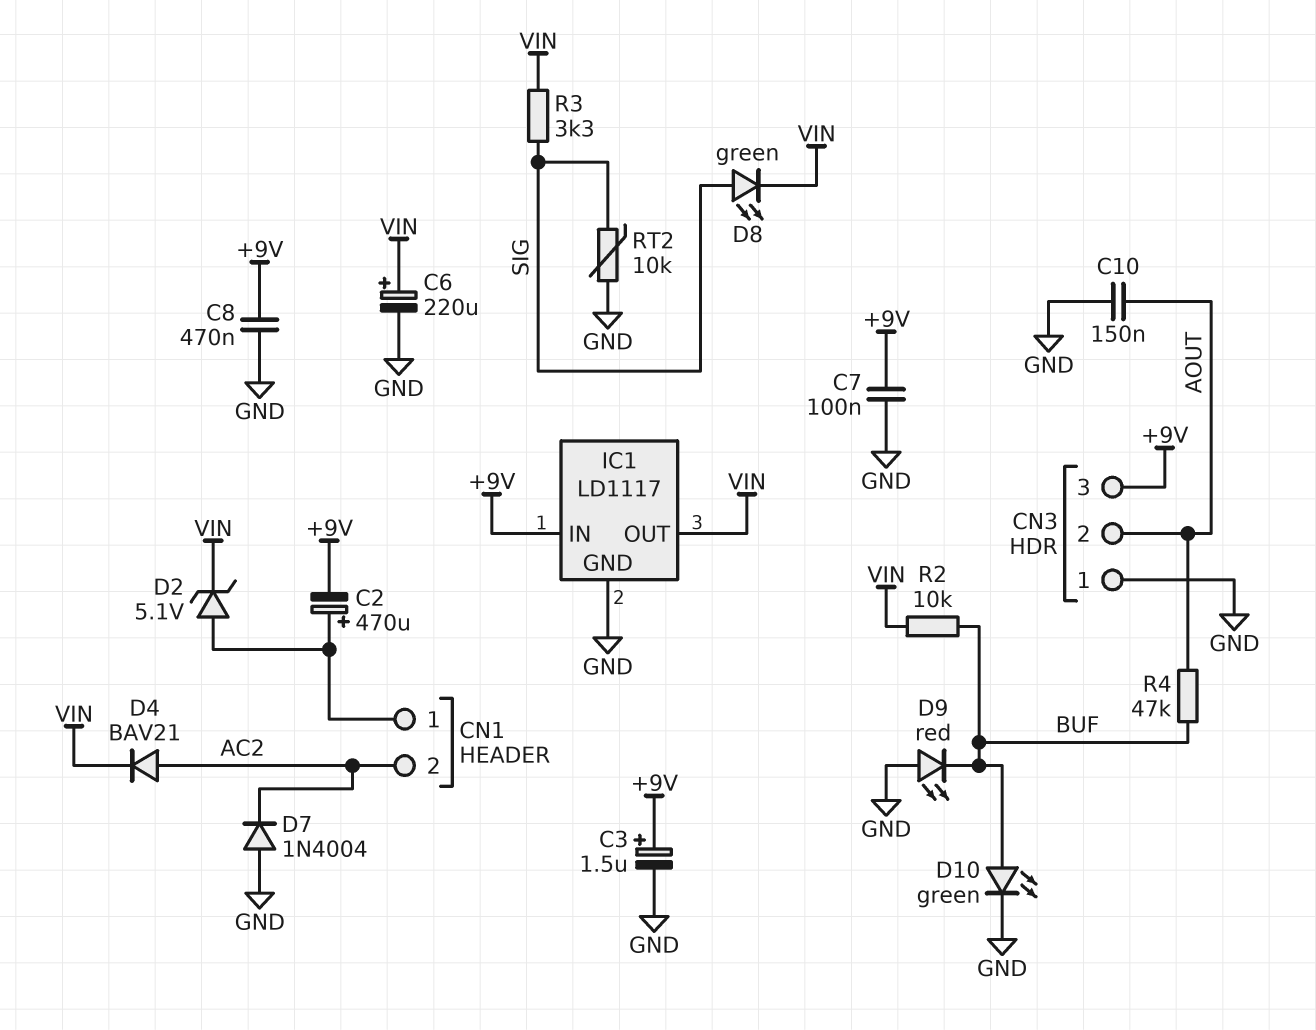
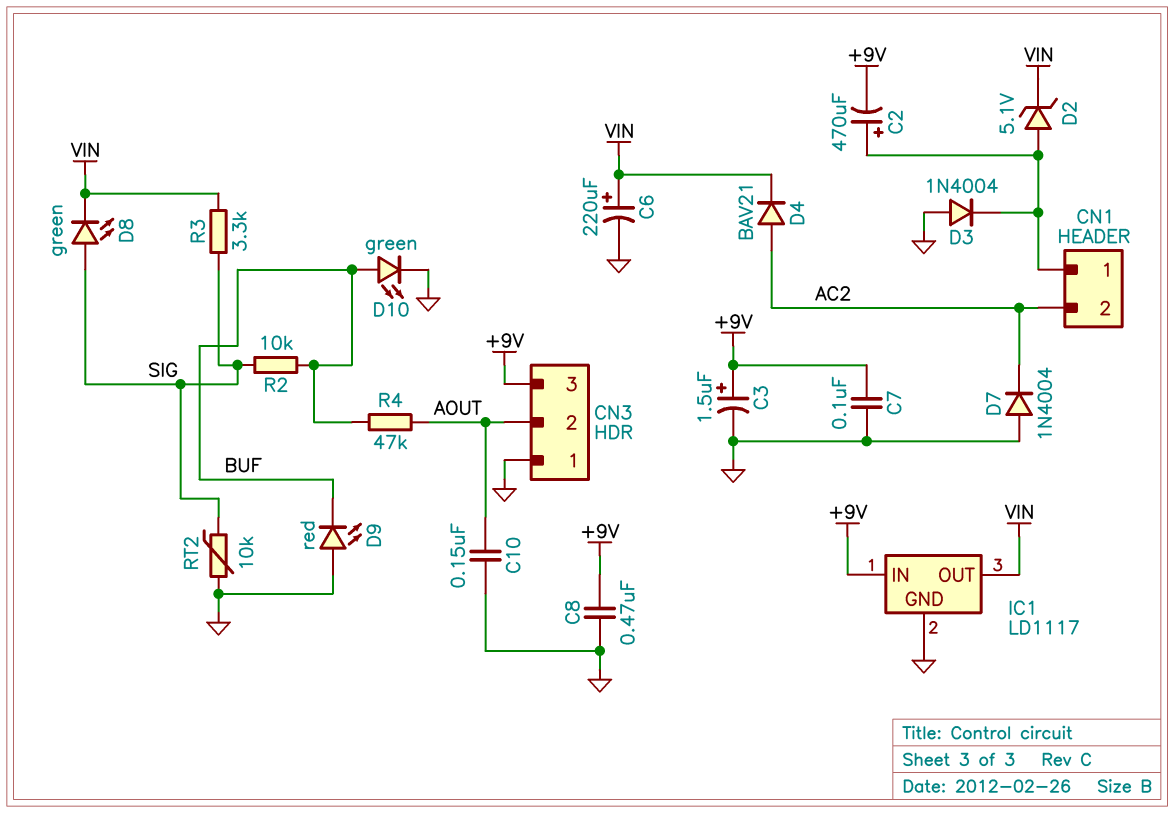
D3: none -> diode 1N4004 (A GND, K CN1/1)
R2: 10k (BUF, VIN) -> 10k (BUF, SIG)

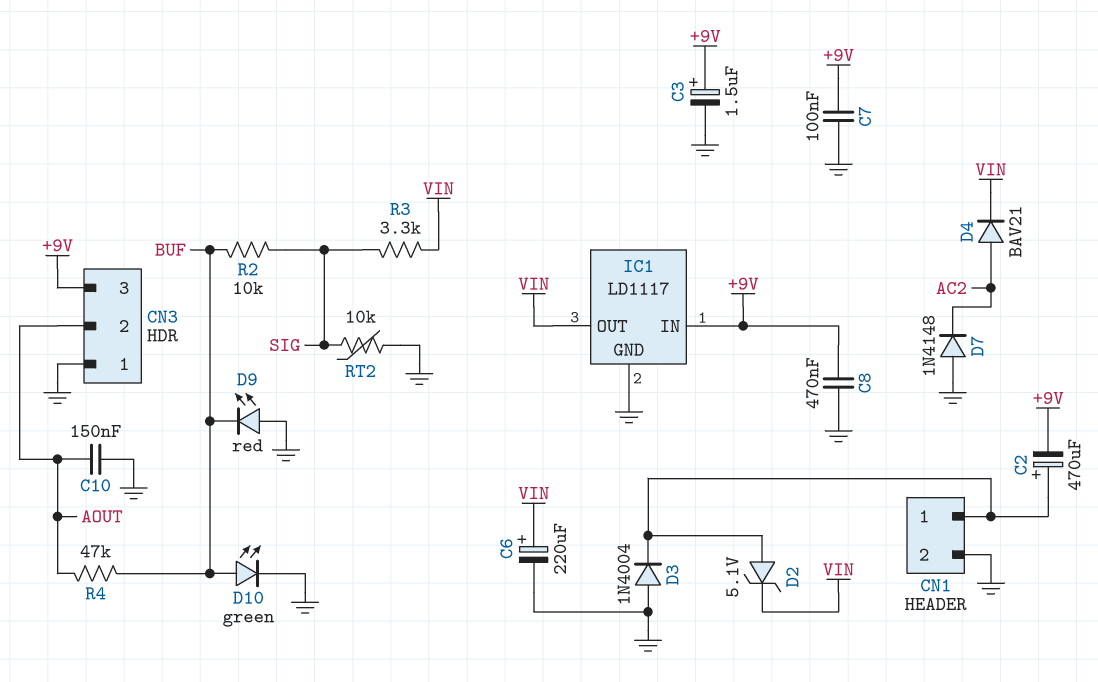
CN1 pin 2: AC2 -> GND
D7: diode 1N4004 (A GND, K AC2) -> diode 1N4148 (A GND, K AC2)
D8: LED green (A SIG, K VIN) -> none

